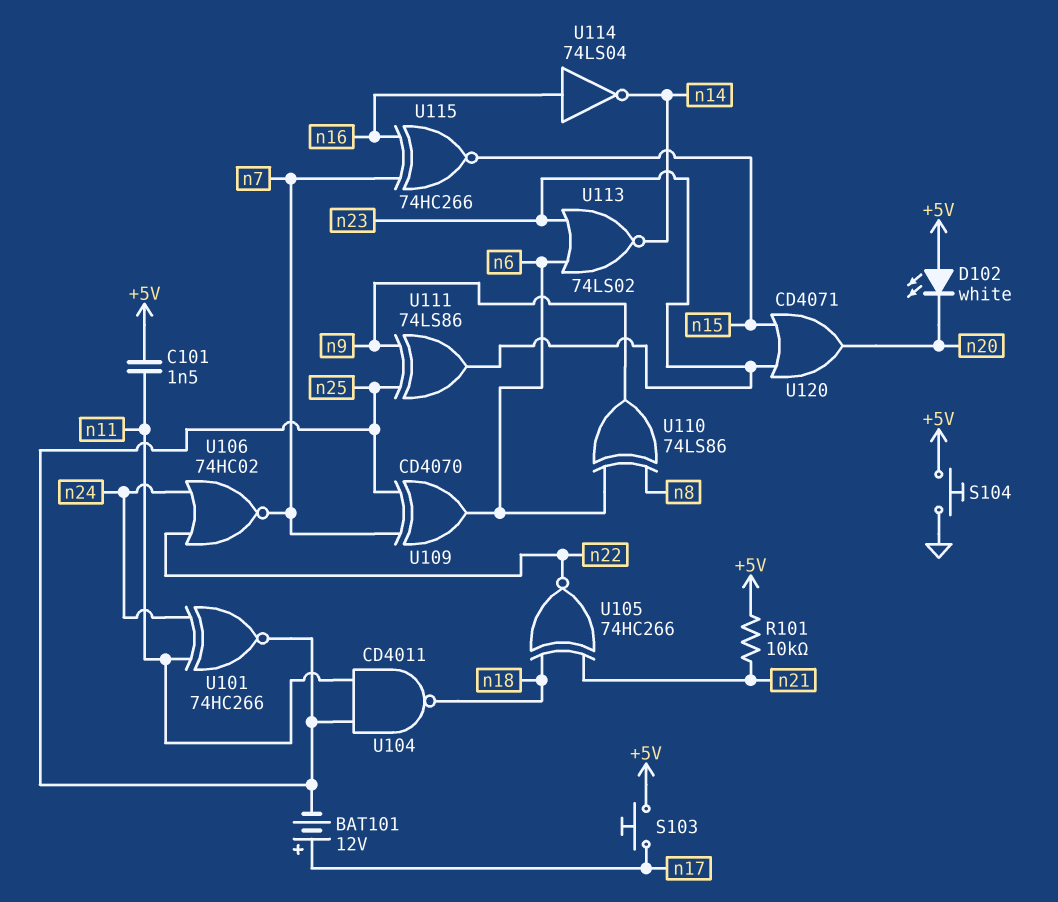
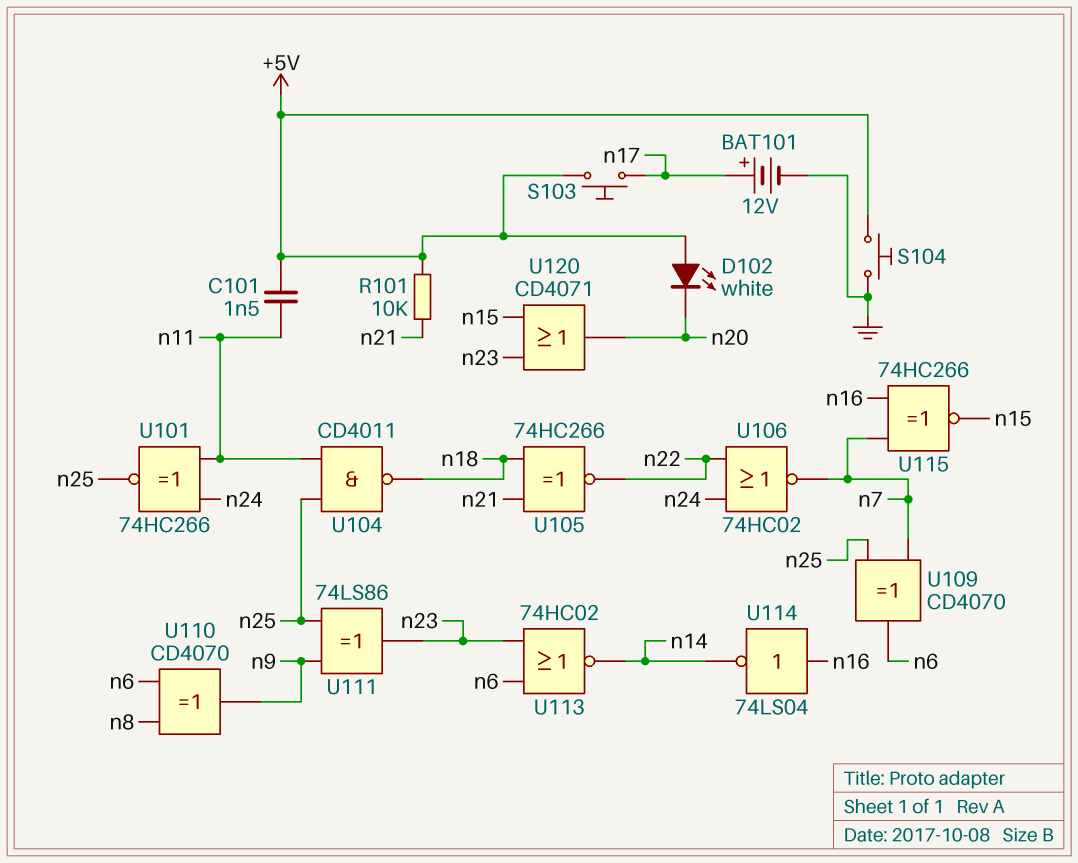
BAT101: 12V (plus n17, minus n25) -> 12V (plus n17, minus GND)
U110: XOR 74LS86 (in n6, in n8, out n9) -> XOR CD4070 (in n6, in n8, out n9)
U113: NOR 74LS02 (in n6, in n23, out n14) -> NOR 74HC02 (in n6, in n23, out n14)

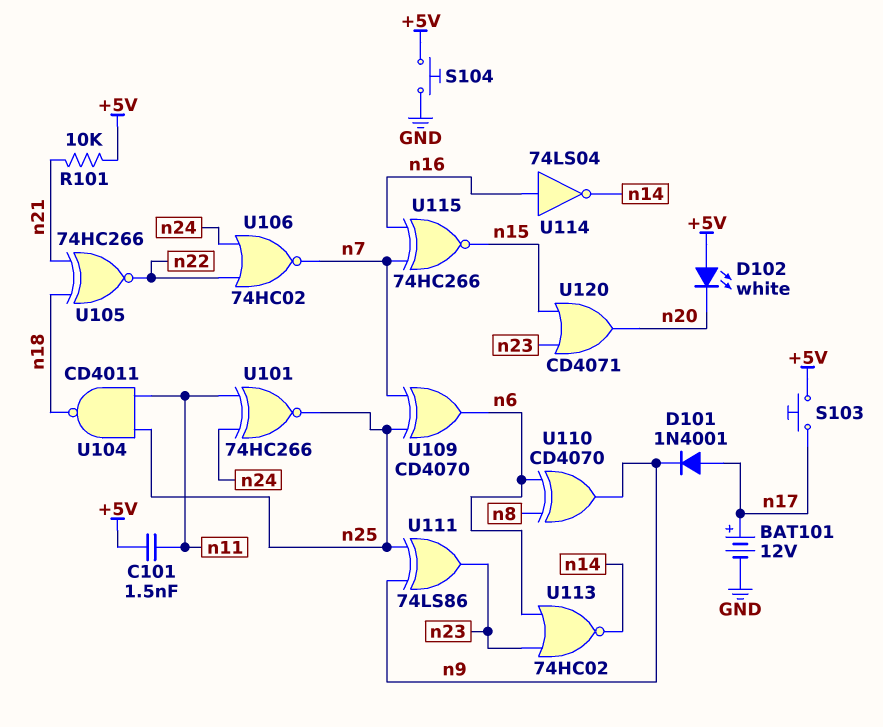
D101: none -> diode 1N4001 (A n17, K n9)

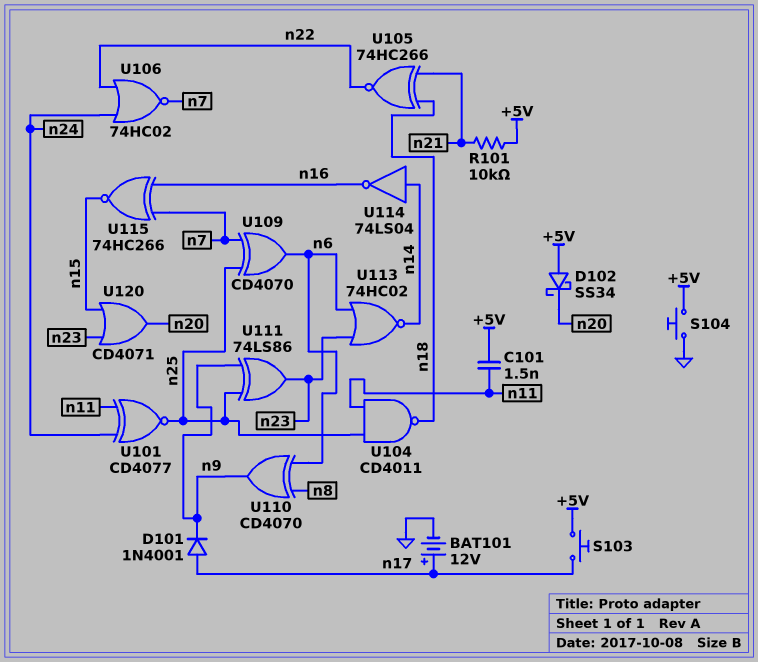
D102: LED white (A +5V, K n20) -> schottky SS34 (A +5V, K n20)
U101: XNOR 74HC266 (in n11, in n24, out n25) -> XNOR CD4077 (in n11, in n24, out n25)
U114: NOT 74LS04 (in n16, out n14) -> NOT 74LS04 (in n14, out n16)

